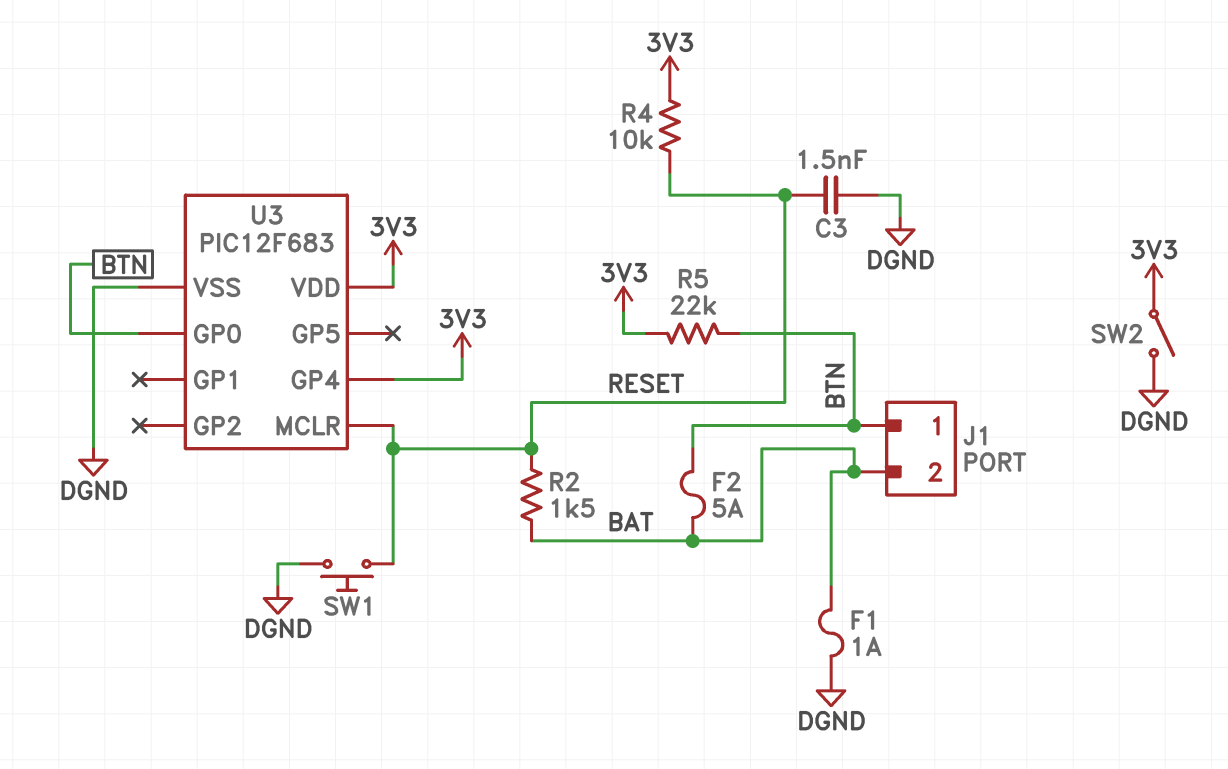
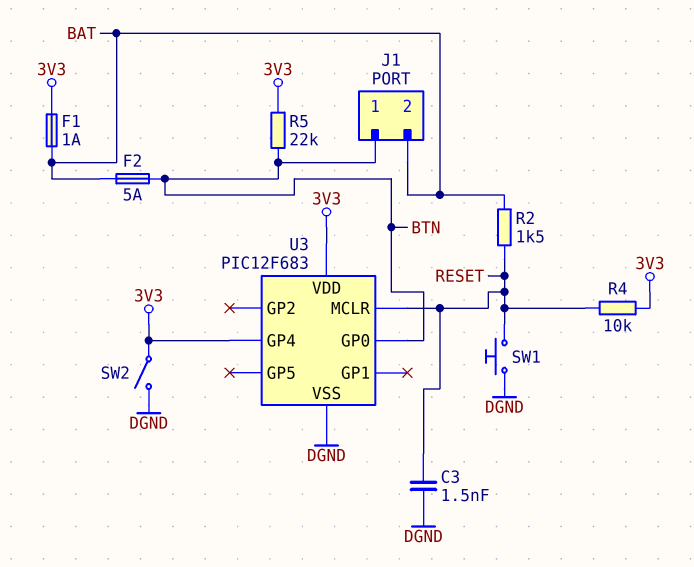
F1: 1A (BAT, DGND) -> 1A (3V3, BAT)

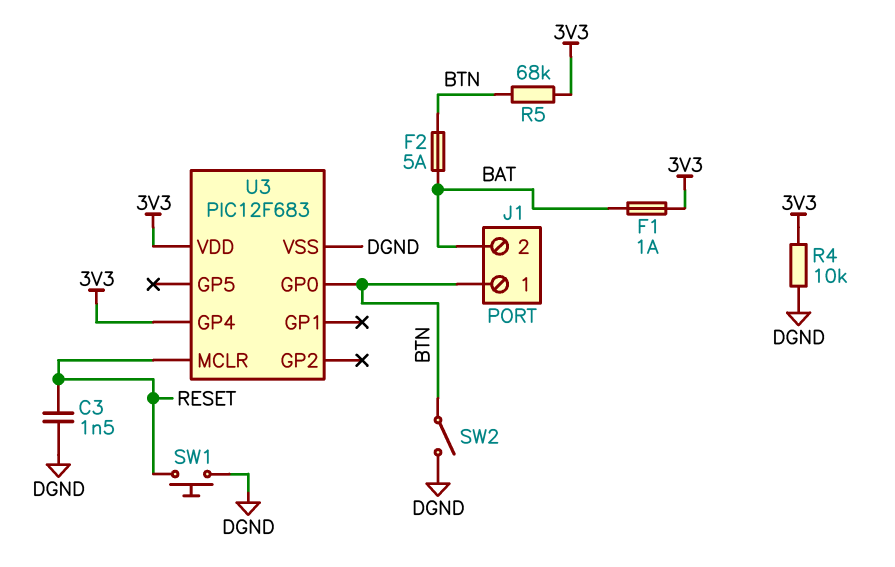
R2: 1.5k (BAT, RESET) -> none
R4: 10k (3V3, RESET) -> 10k (3V3, DGND)
R5: 22k (3V3, BTN) -> 68k (3V3, BTN)
SW2: switch (3V3, DGND) -> switch (BTN, DGND)

